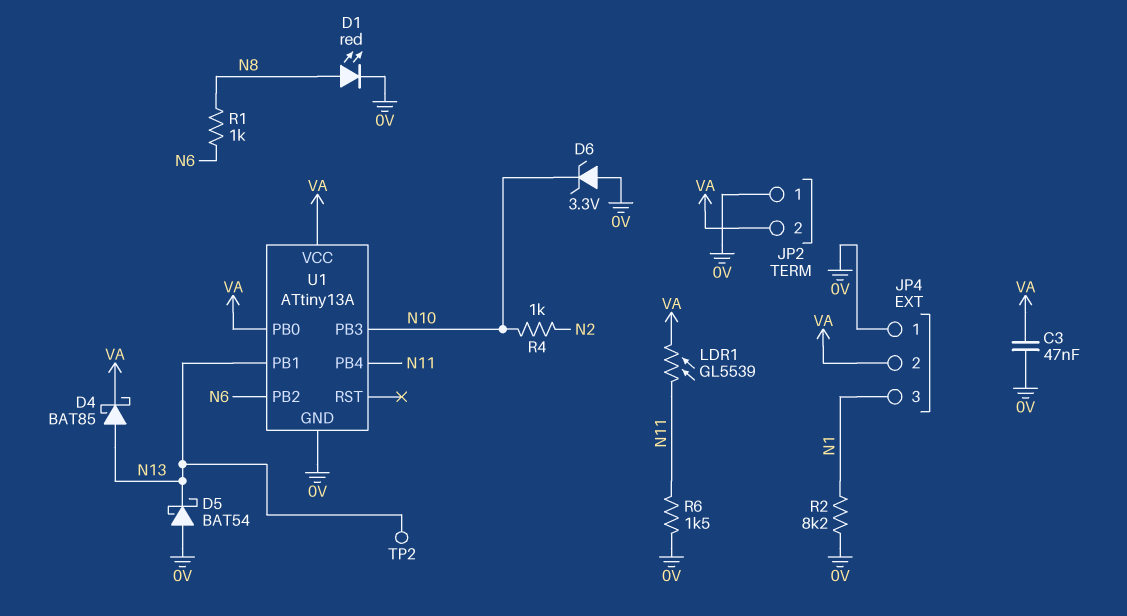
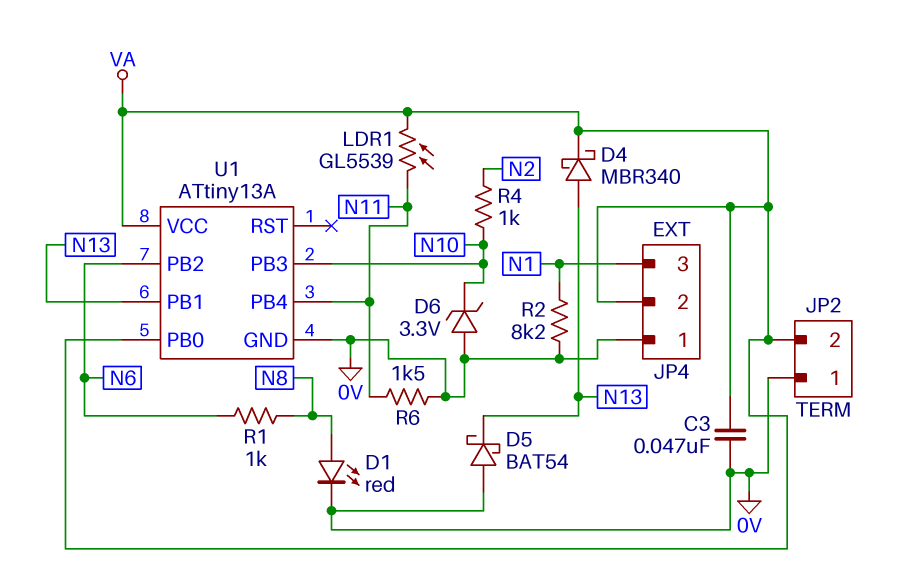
D4: schottky BAT85 (A N13, K VA) -> schottky MBR340 (A N13, K VA)
TP2: test point (N13) -> none

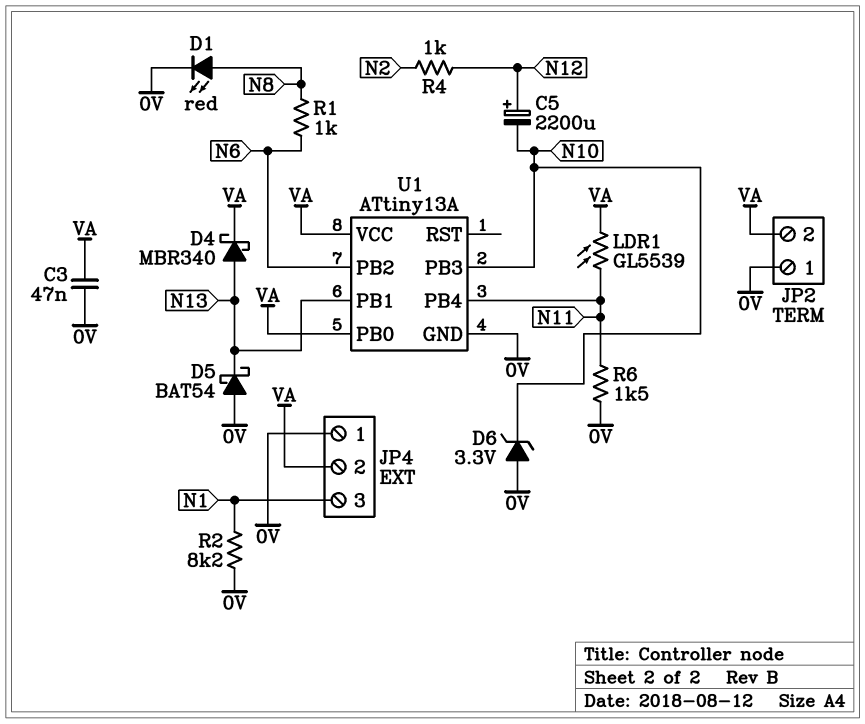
C5: none -> 2200uF (plus N12, minus N10)
R4: 1k (N2, N10) -> 1k (N2, N12)

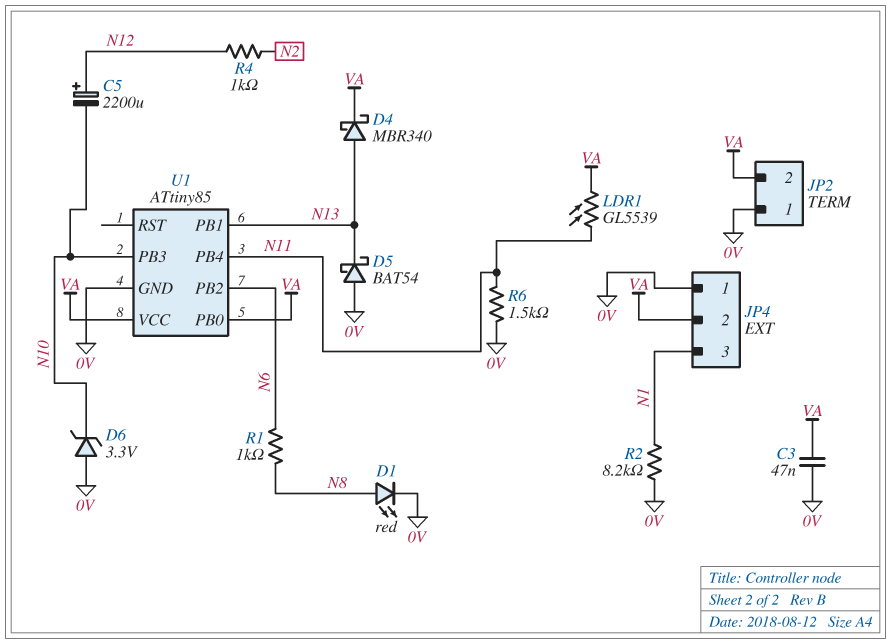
U1: ATtiny13A -> ATtiny85

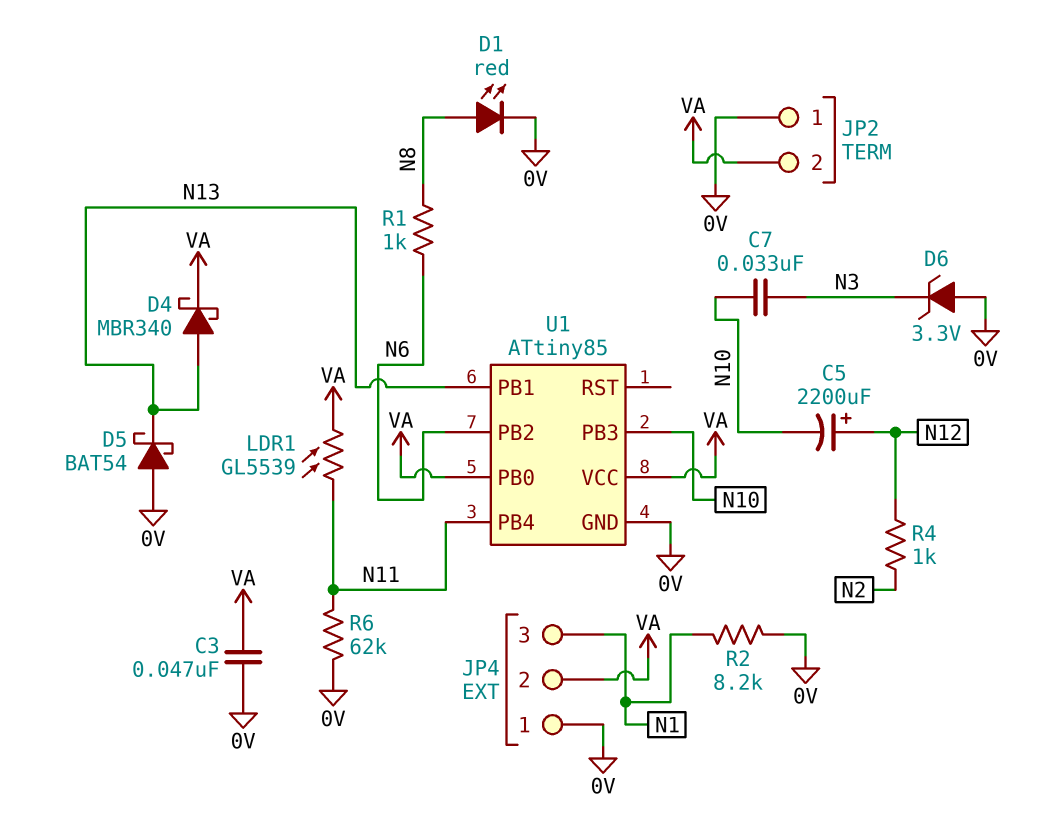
C7: none -> 33nF (N3, N10)
D6: zener 3.3V (A 0V, K N10) -> zener 3.3V (A 0V, K N3)
R6: 1.5k (0V, N11) -> 62k (0V, N11)

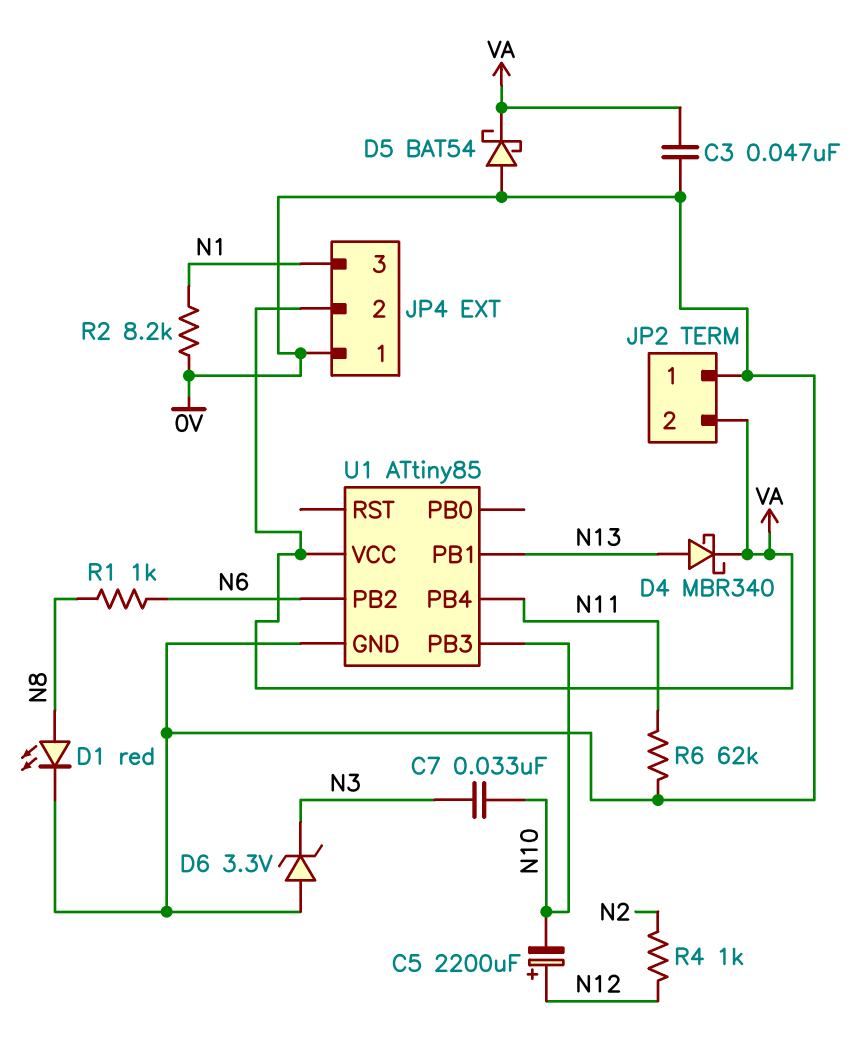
D5: schottky BAT54 (A 0V, K N13) -> schottky BAT54 (A 0V, K VA)
LDR1: GL5539 (N11, VA) -> none
U1 pin PB0: VA -> none

